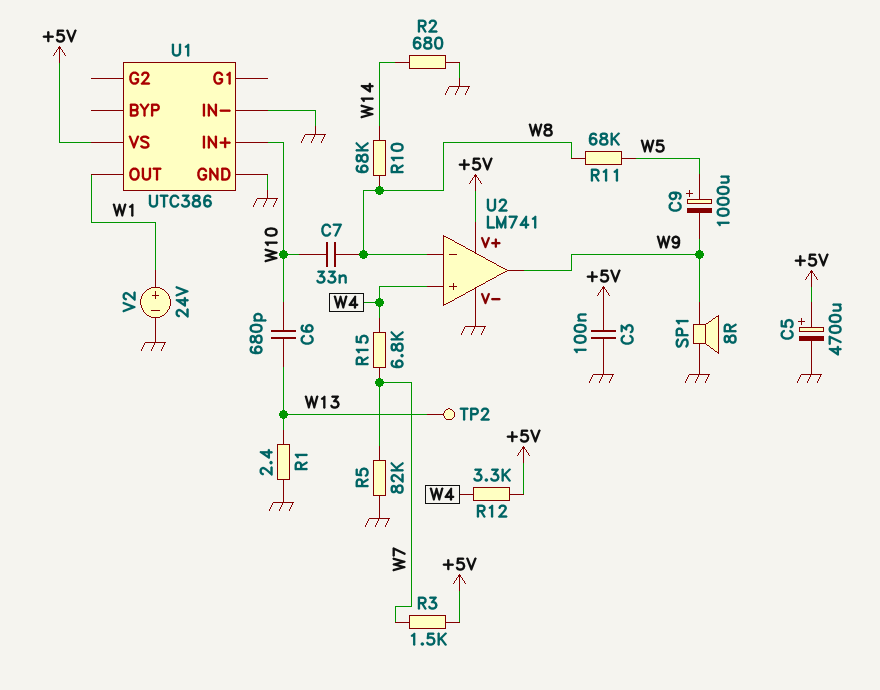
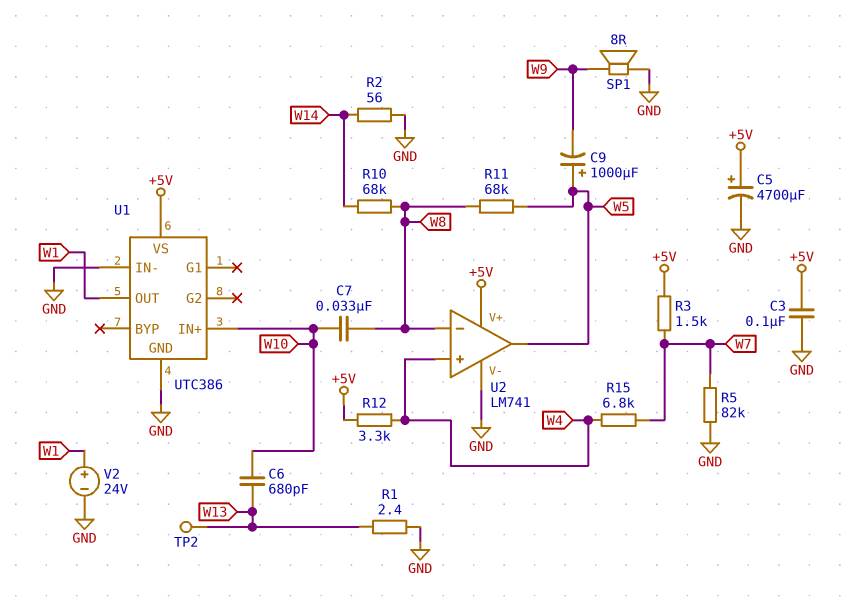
R2: 680 (GND, W14) -> 56 (GND, W14)
U2 pin out: W9 -> W5

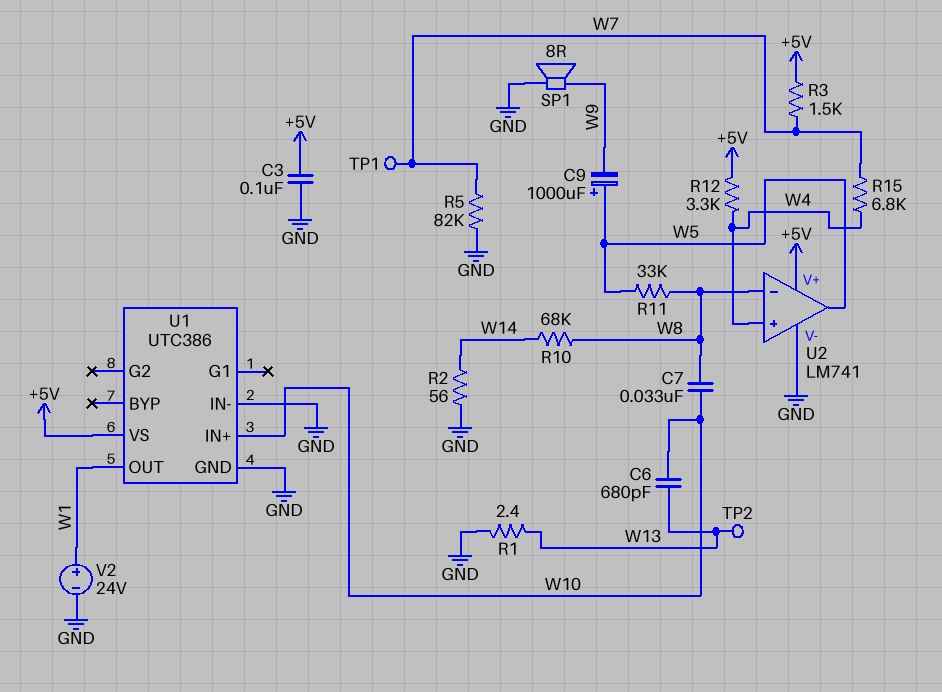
C5: 4700uF (plus +5V, minus GND) -> none
R11: 68k (W5, W8) -> 33k (W5, W8)
TP1: none -> test point (W7)

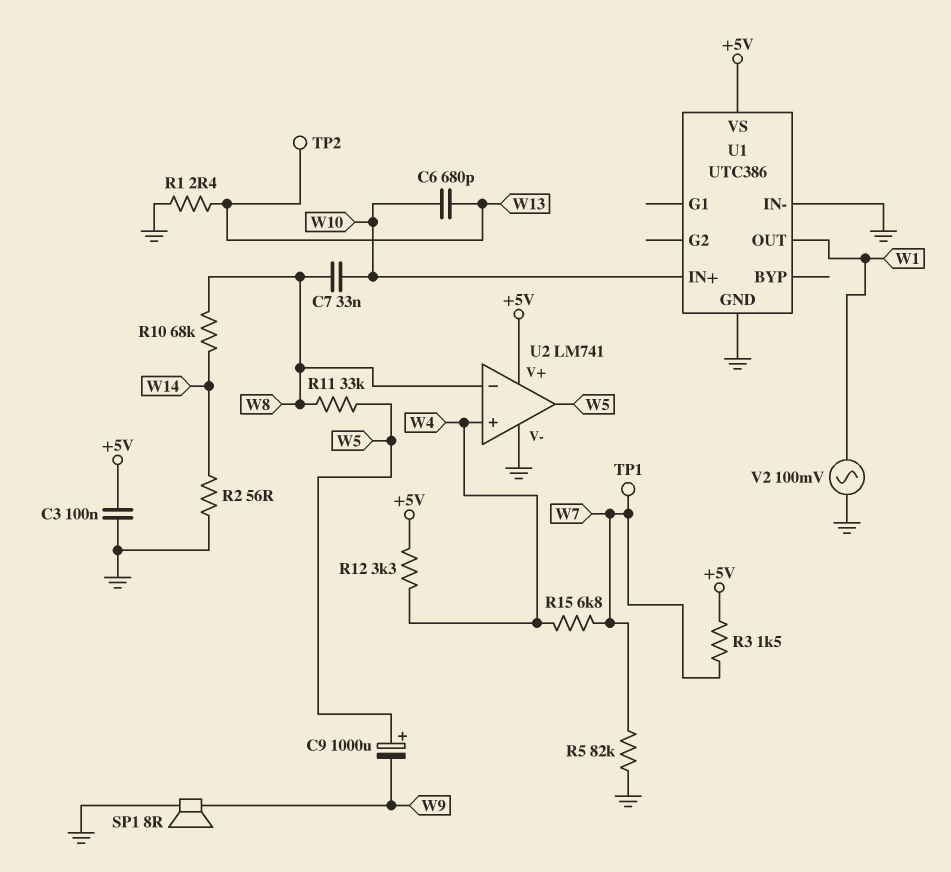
V2: 24V (plus W1, minus GND) -> AC 100mV (GND, W1)

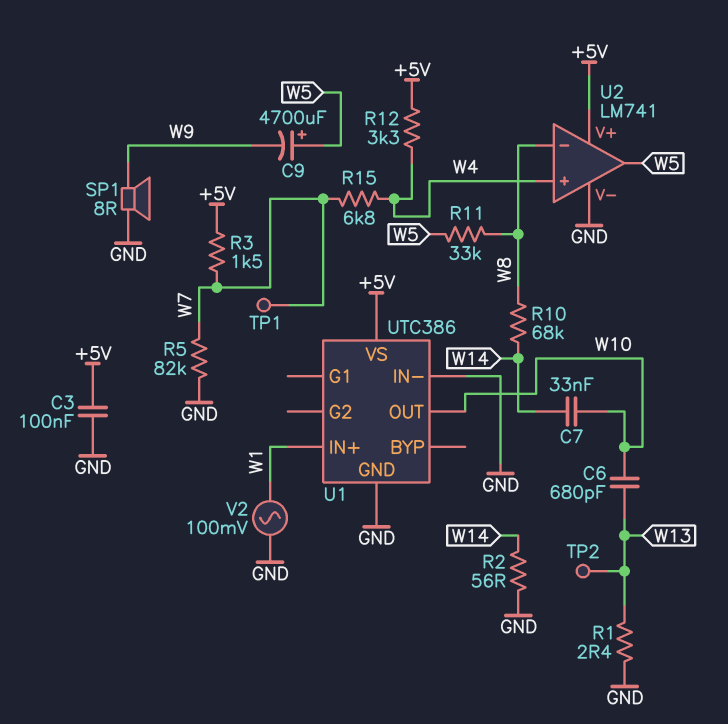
C7: 33nF (W8, W10) -> 33nF (W10, W14)
C9: 1000uF (plus W5, minus W9) -> 4700uF (plus W5, minus W9)
U1 pin IN+: W10 -> W1
U1 pin OUT: W1 -> W10

